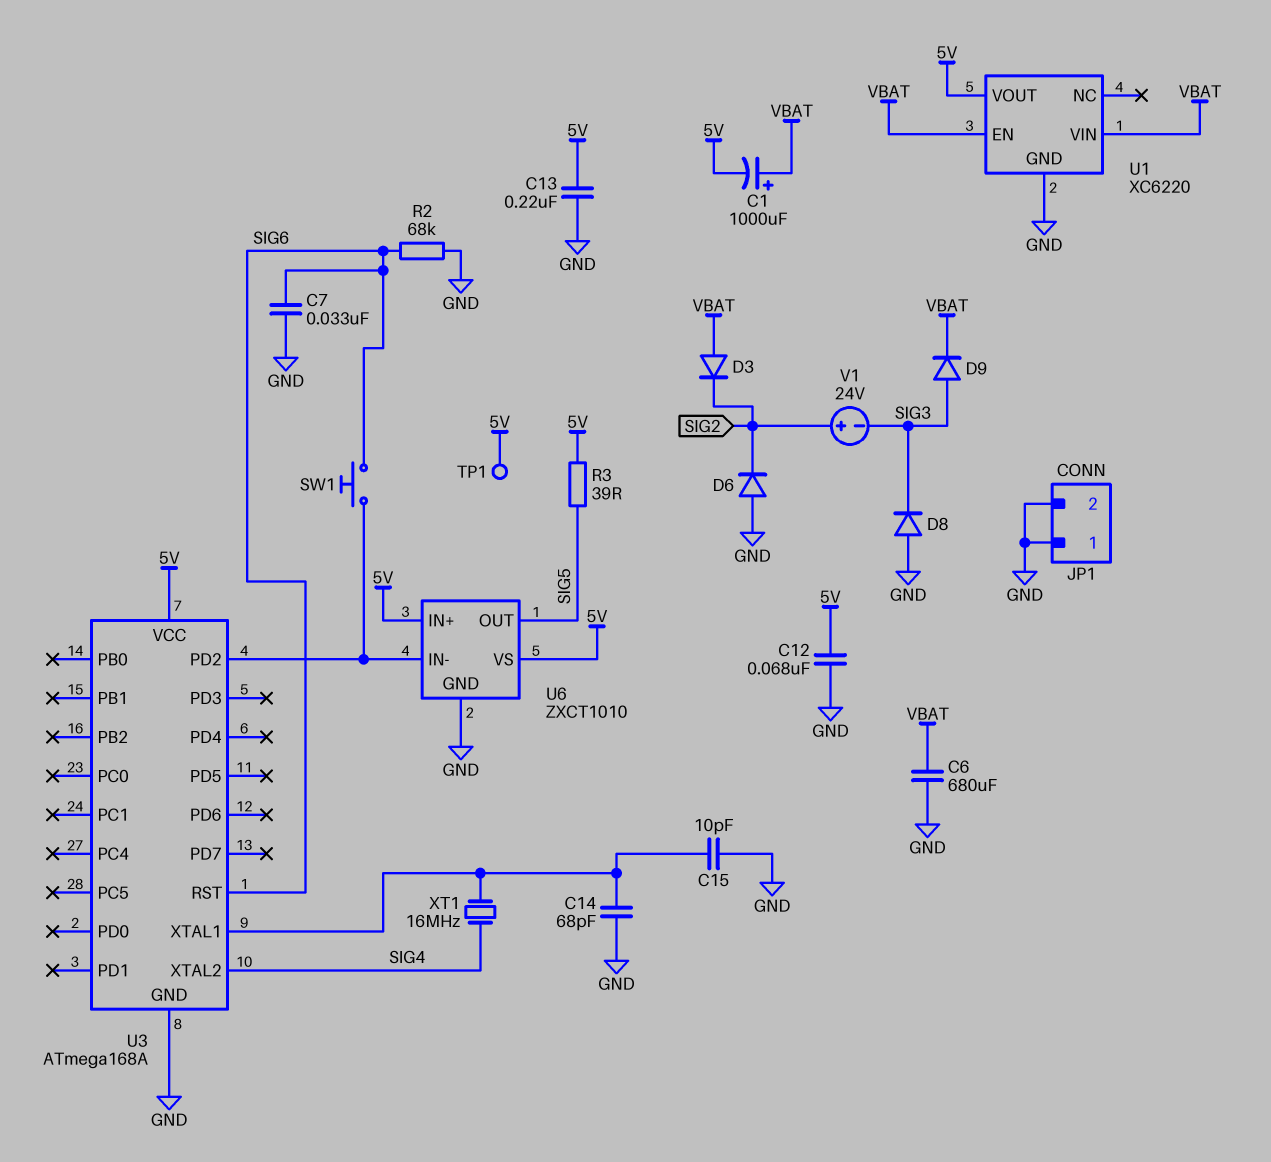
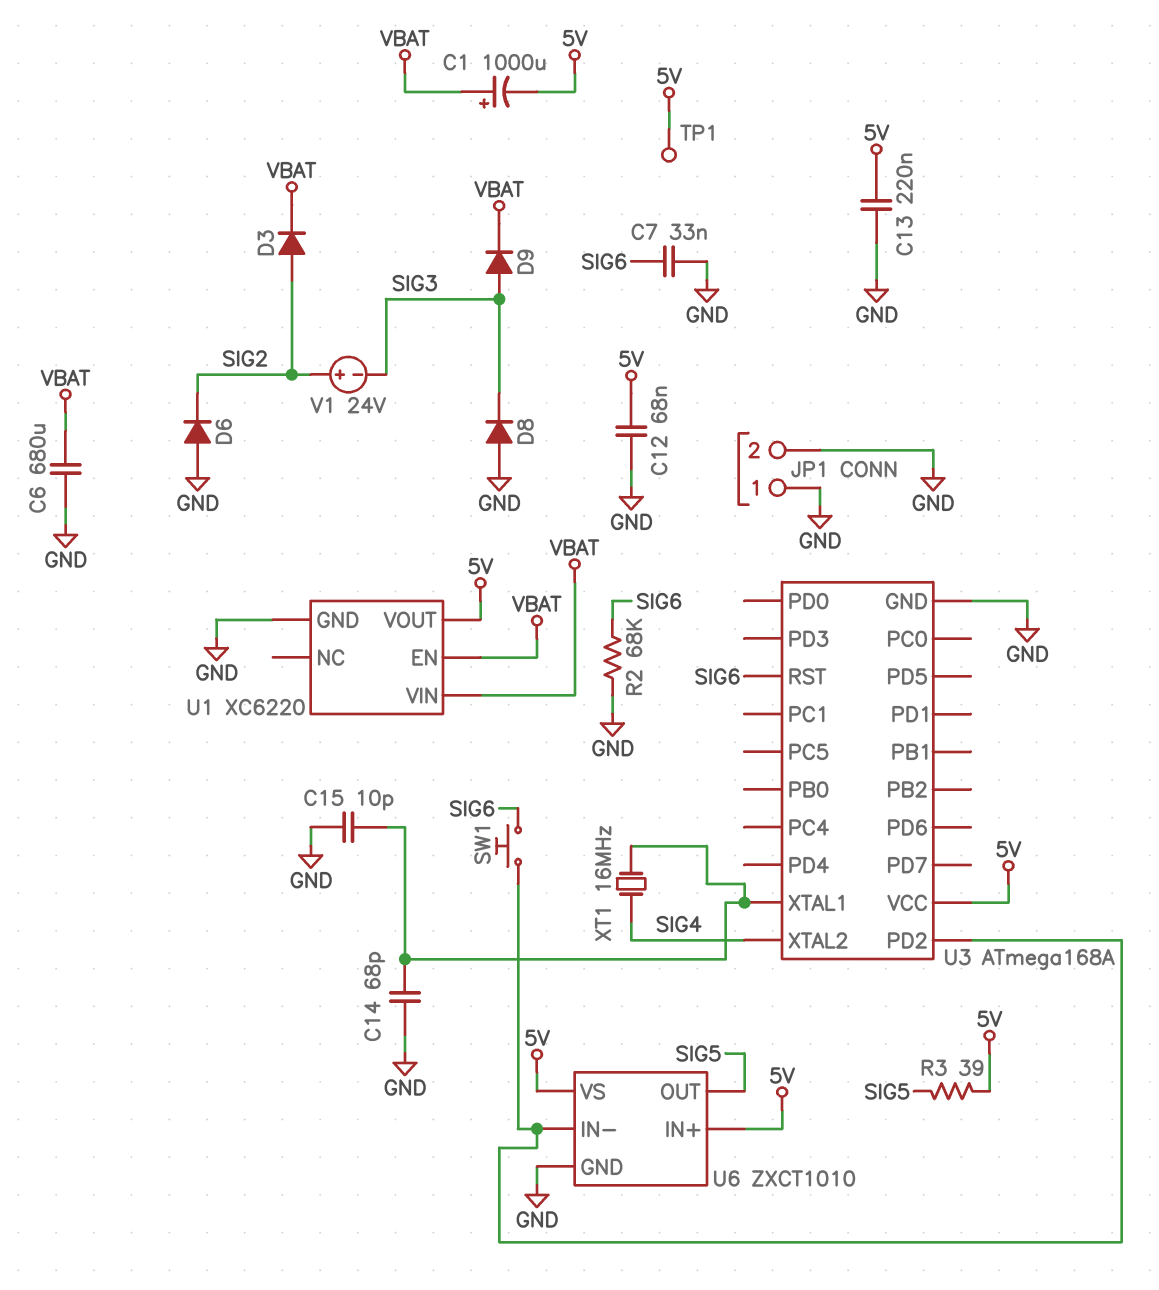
D3: diode (A VBAT, K SIG2) -> diode (A SIG2, K VBAT)

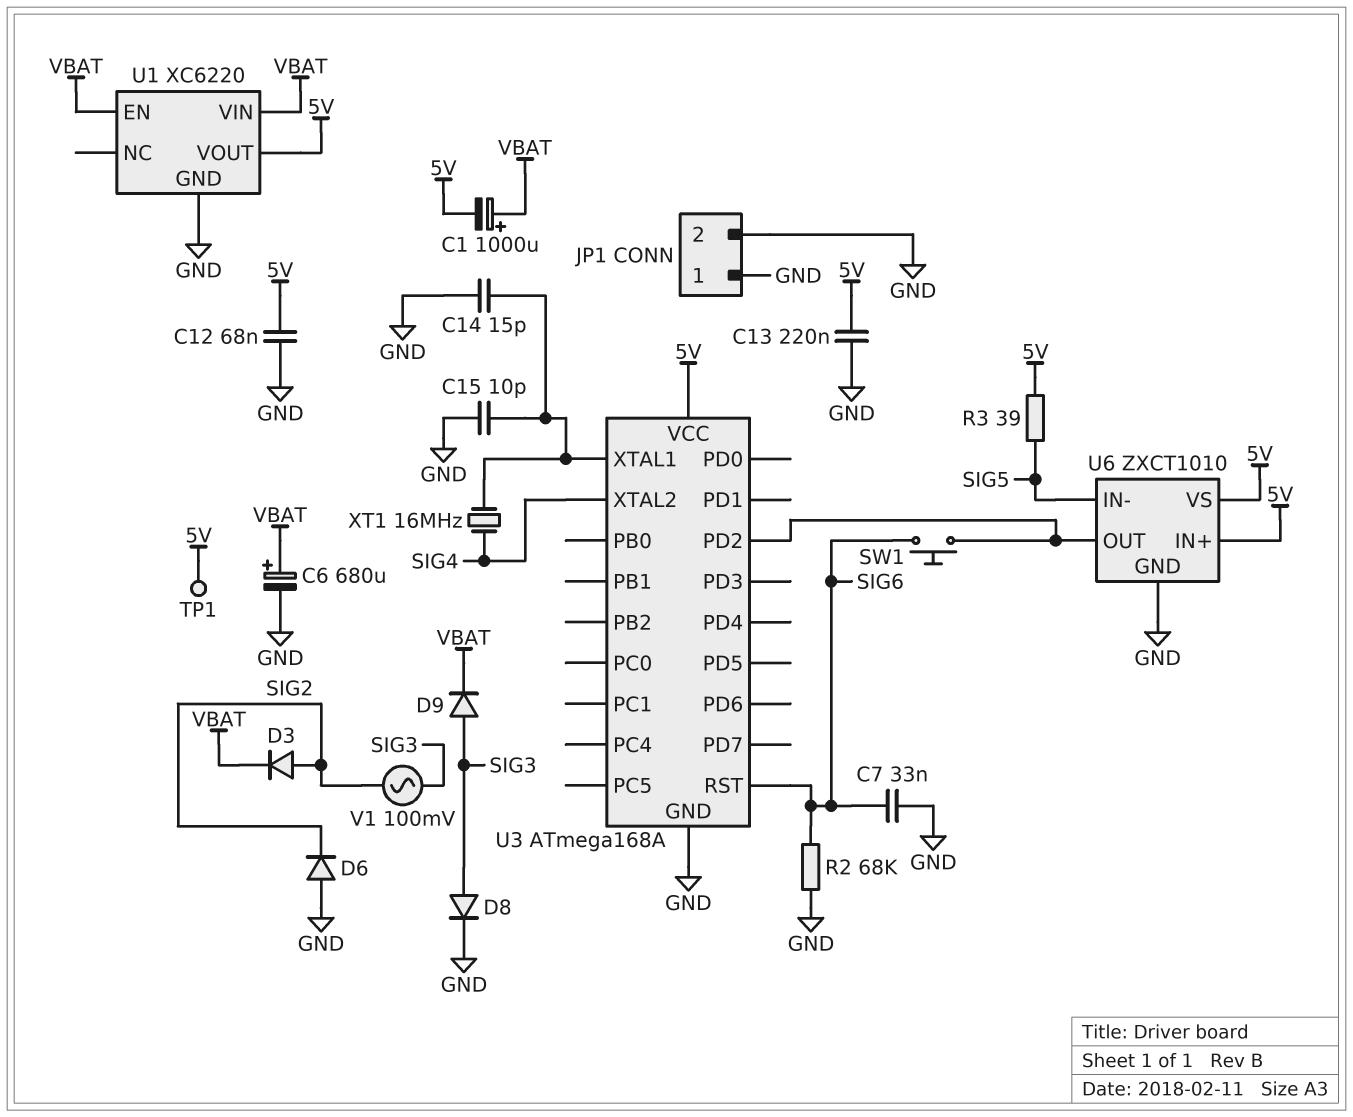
C6: 680uF (GND, VBAT) -> 680uF (plus VBAT, minus GND)
C14: 68pF (GND, U3/XTAL1) -> 15pF (GND, U3/XTAL1)
D8: diode (A GND, K SIG3) -> diode (A SIG3, K GND)
U6 pin IN-: U3/PD2 -> SIG5
U6 pin OUT: SIG5 -> U3/PD2
V1: 24V (plus SIG2, minus SIG3) -> AC 100mV (SIG2, SIG3)

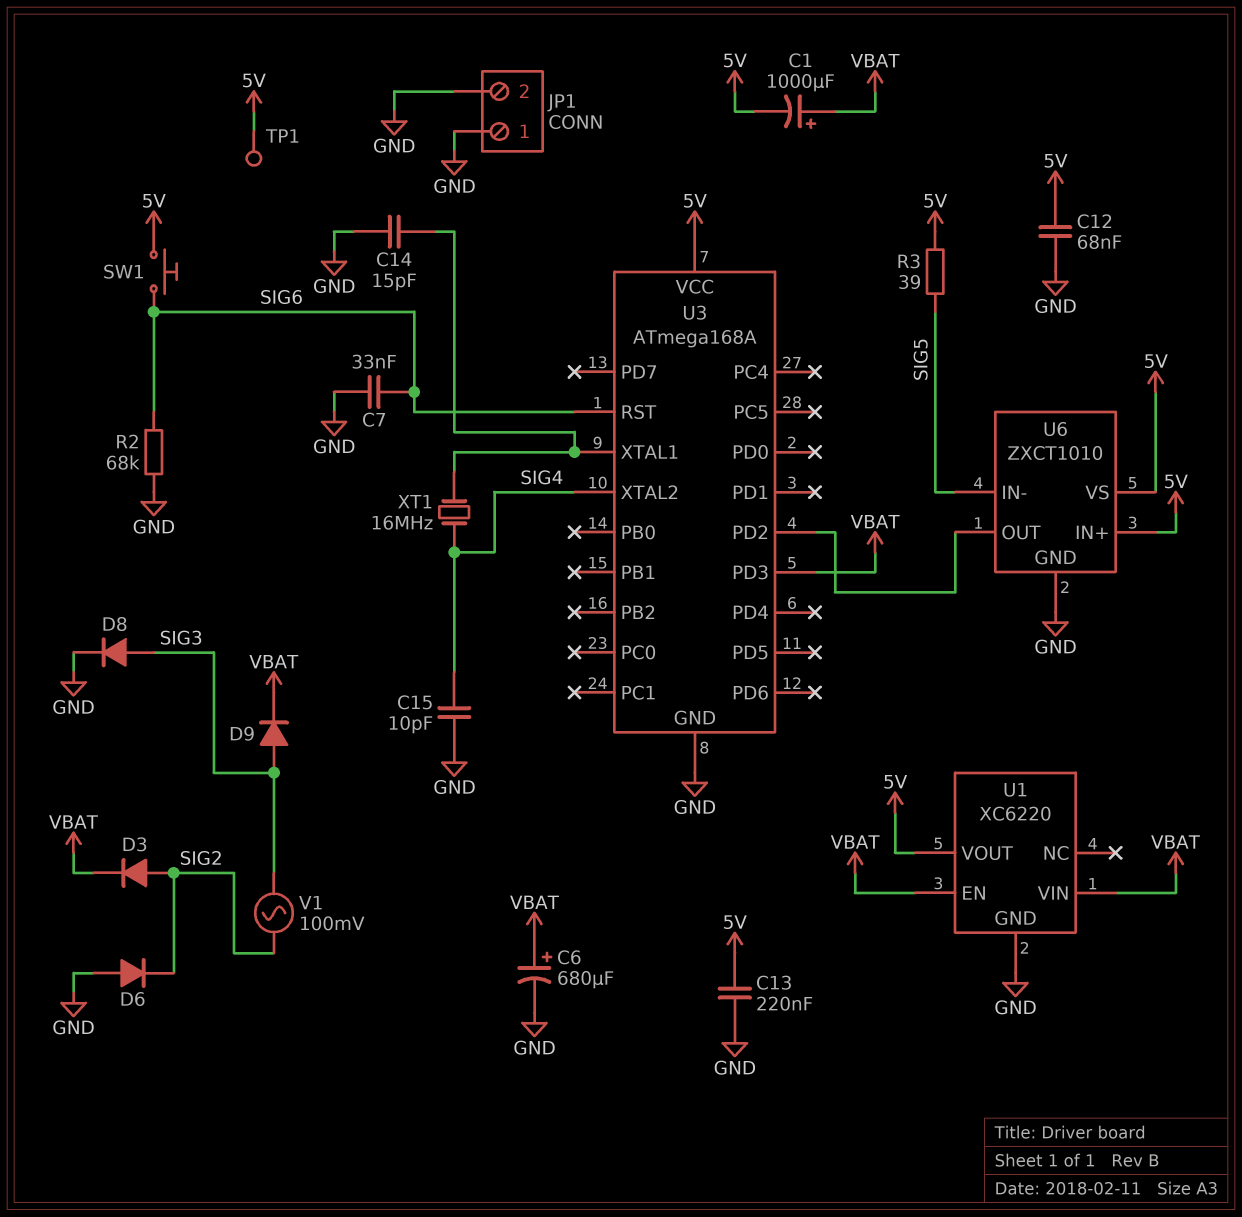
C15: 10pF (GND, U3/XTAL1) -> 10pF (GND, SIG4)
SW1: button (SIG6, U3/PD2) -> button (5V, SIG6)
U3 pin PD3: none -> VBAT

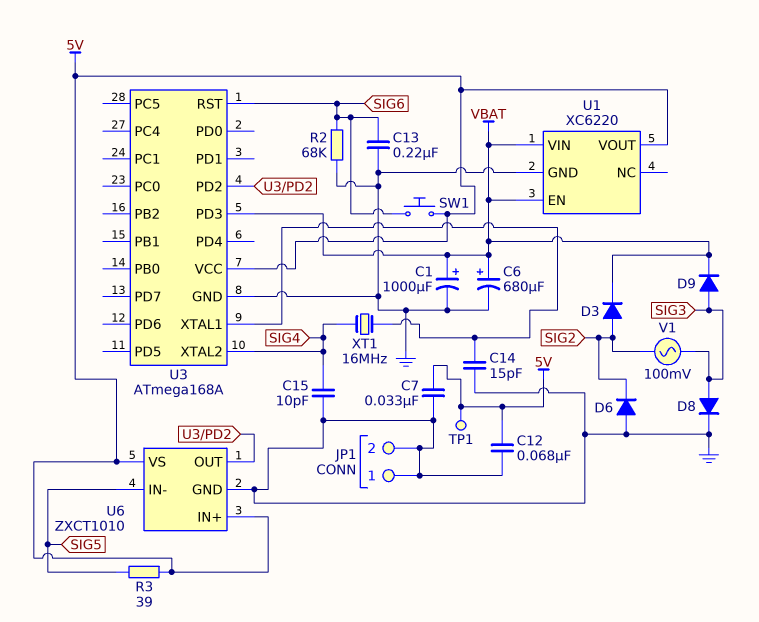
C1: 1000uF (plus VBAT, minus 5V) -> 1000uF (plus VBAT, minus GND)
C7: 33nF (GND, SIG6) -> 33nF (5V, GND)
C13: 220nF (5V, GND) -> 220nF (GND, SIG6)

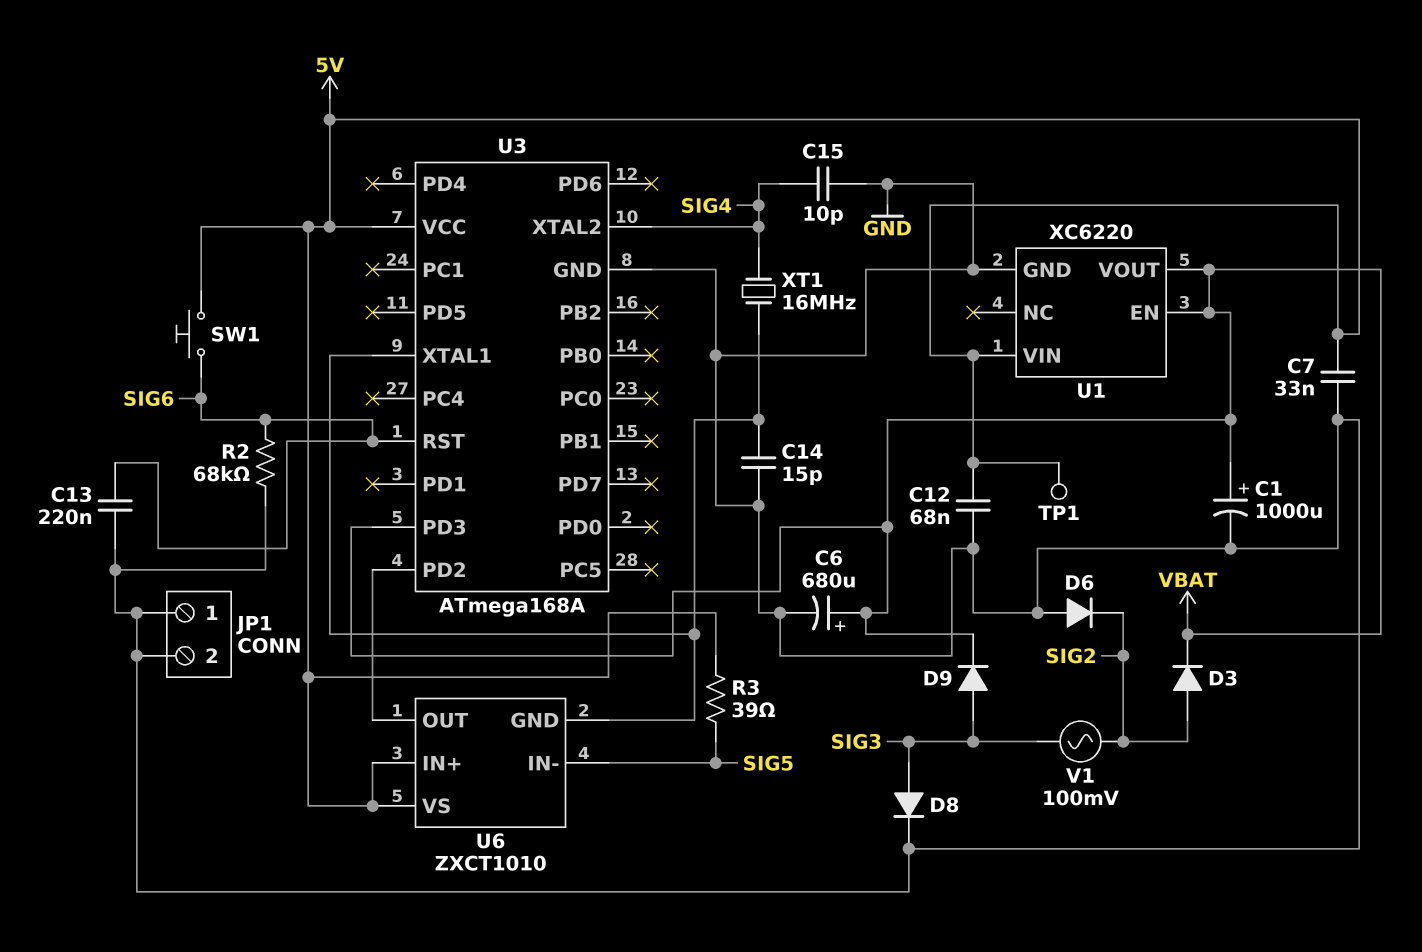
U1 pin VIN: VBAT -> 5V
U1 pin VOUT: 5V -> VBAT
U6 pin GND: GND -> U3/XTAL1

